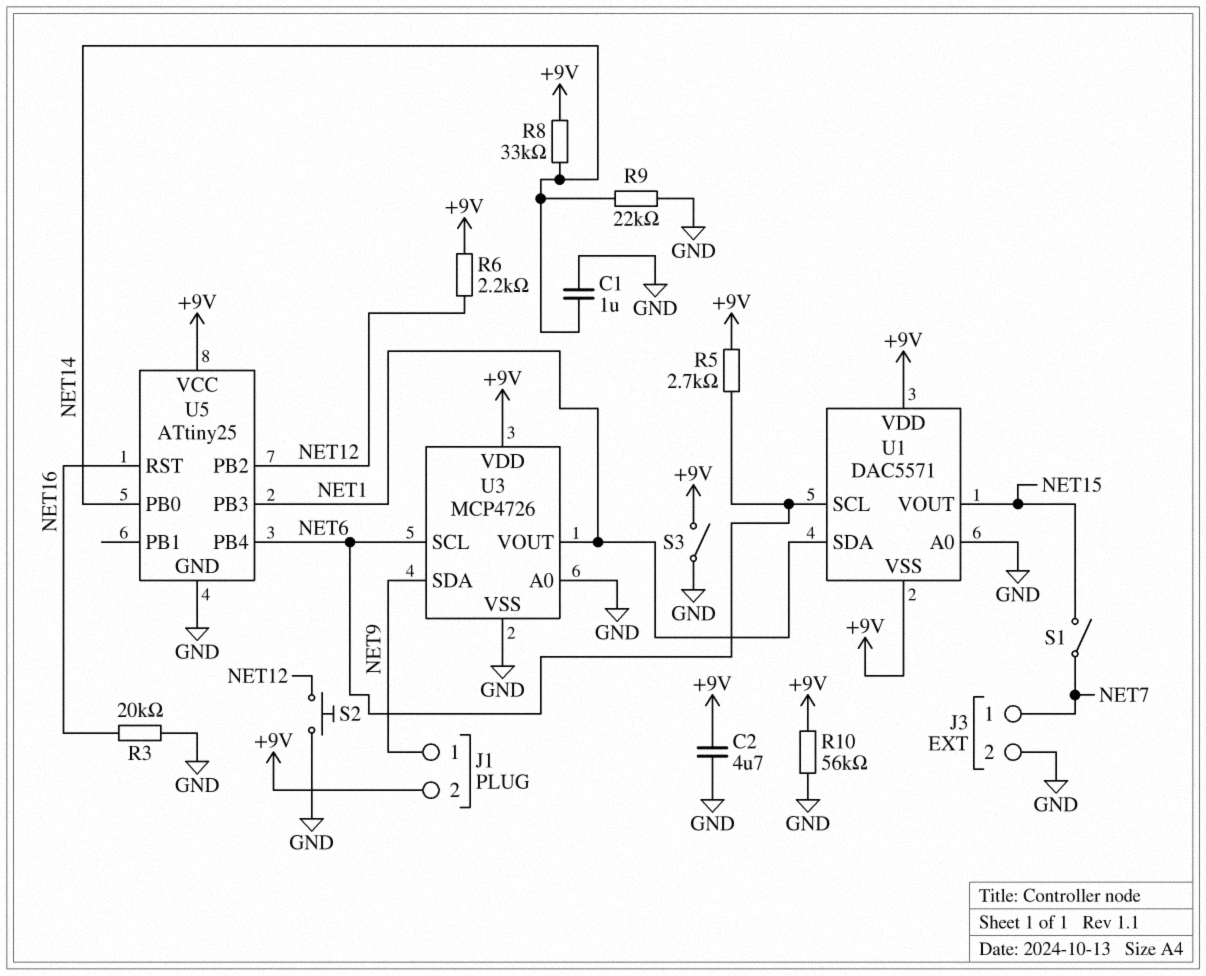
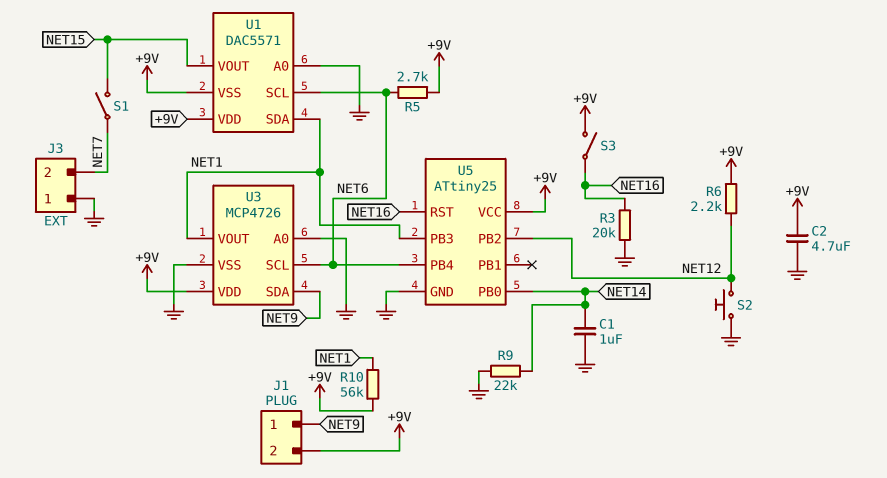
J3 pin 1: NET7 -> GND
J3 pin 2: GND -> NET7
R8: 33k (+9V, NET14) -> none
R10: 56k (+9V, GND) -> 56k (+9V, NET1)
S3: switch (+9V, GND) -> switch (+9V, NET16)

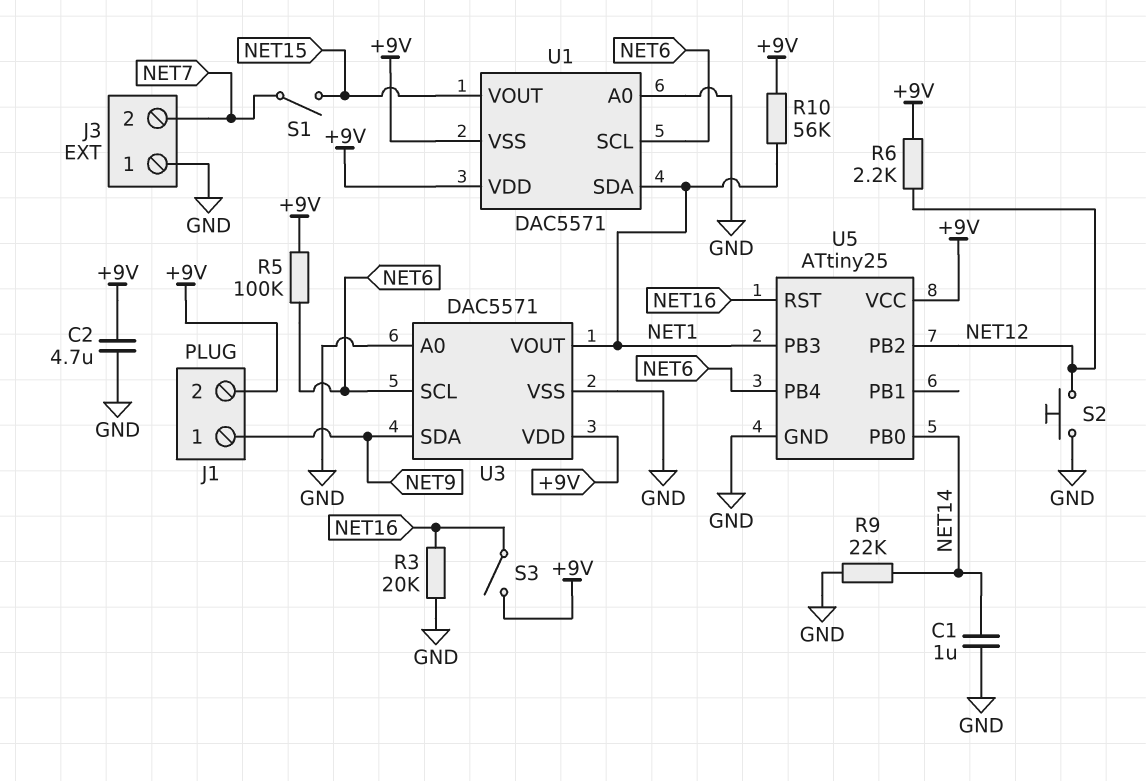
R5: 2.7k (+9V, NET6) -> 100k (+9V, NET6)
U3: MCP4726 -> DAC5571

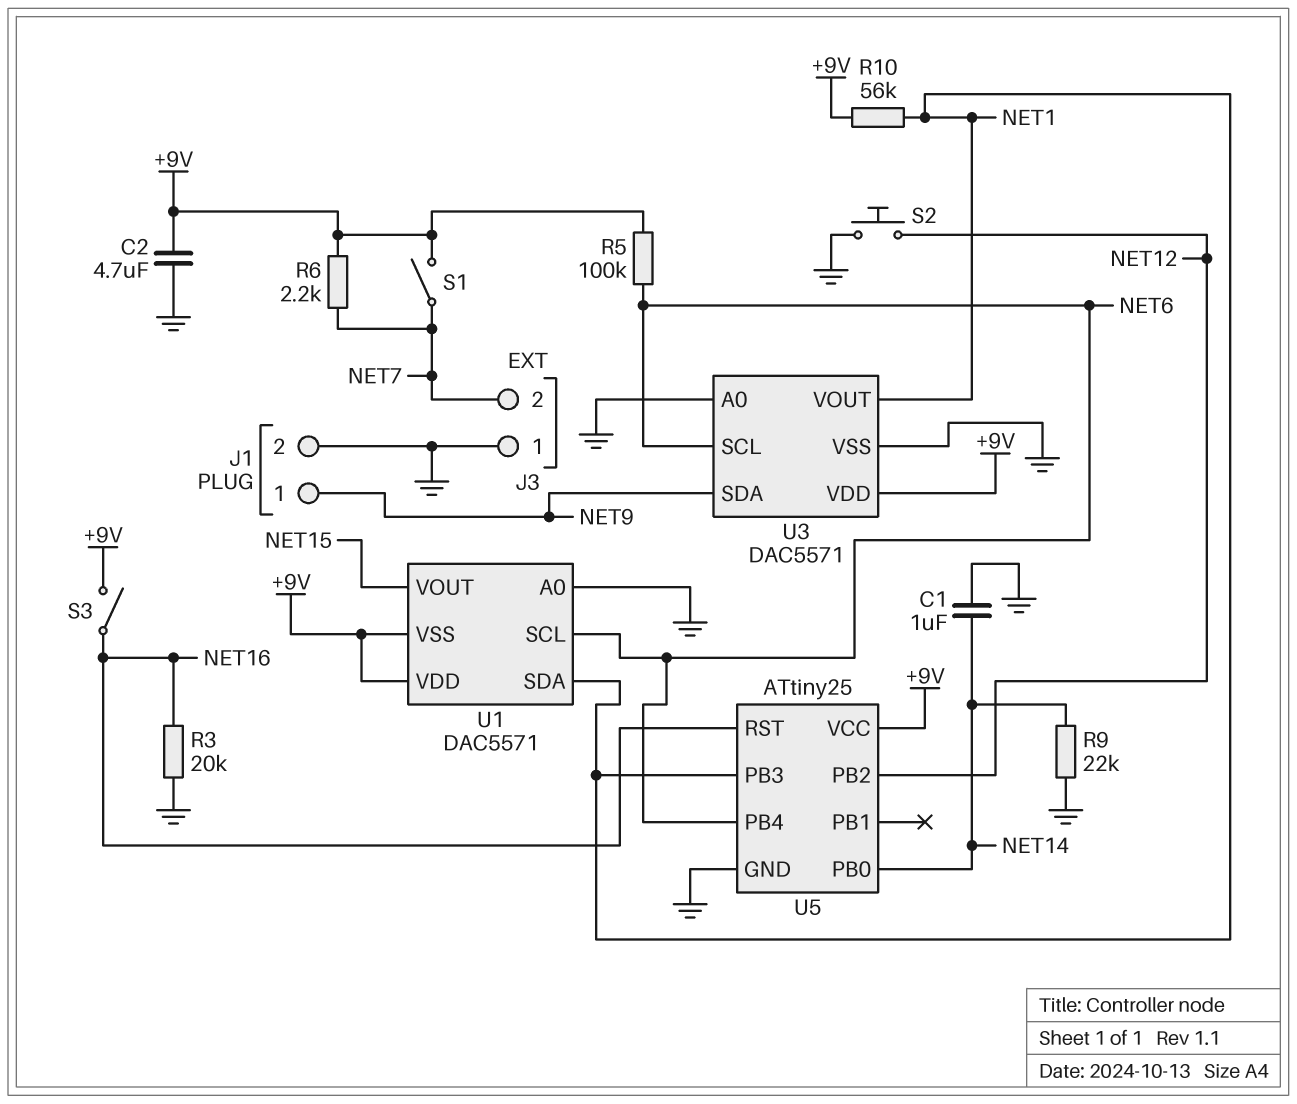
J1 pin 2: +9V -> GND
R6: 2.2k (+9V, NET12) -> 2.2k (+9V, NET7)
S1: switch (NET7, NET15) -> switch (+9V, NET7)

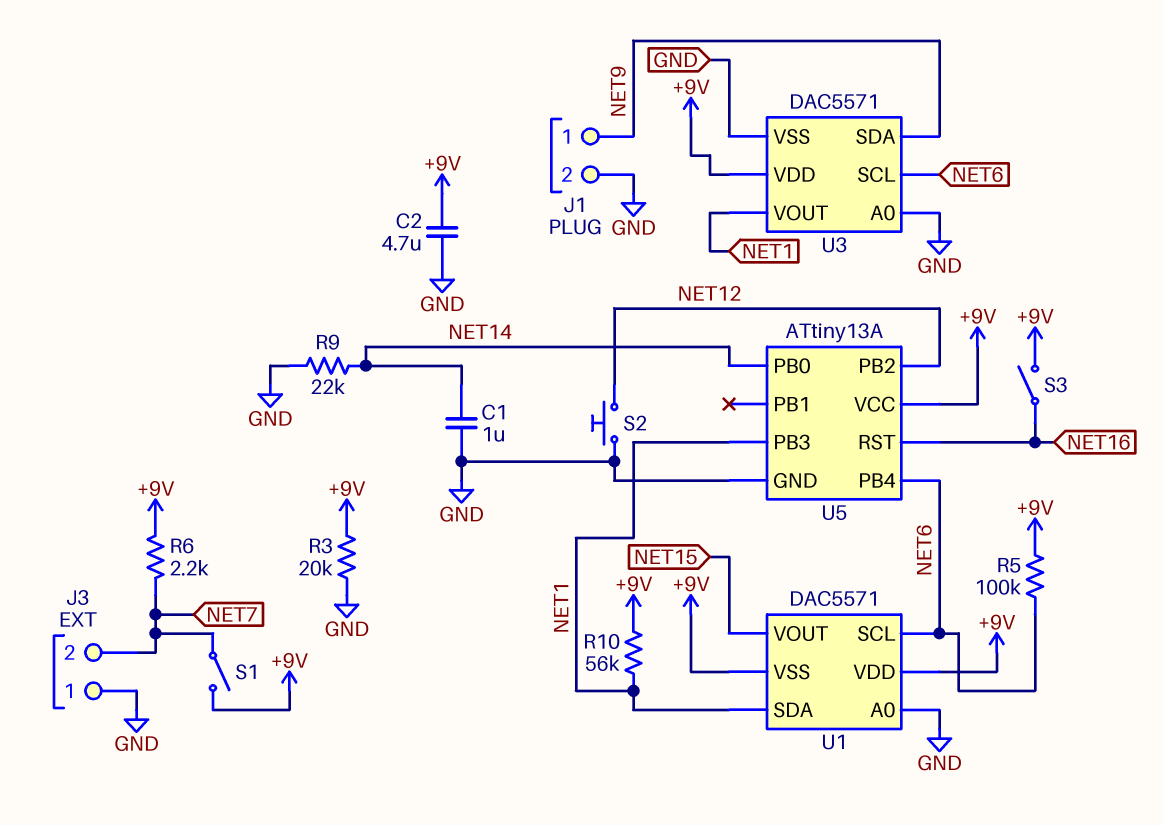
R3: 20k (GND, NET16) -> 20k (+9V, GND)
U5: ATtiny25 -> ATtiny13A

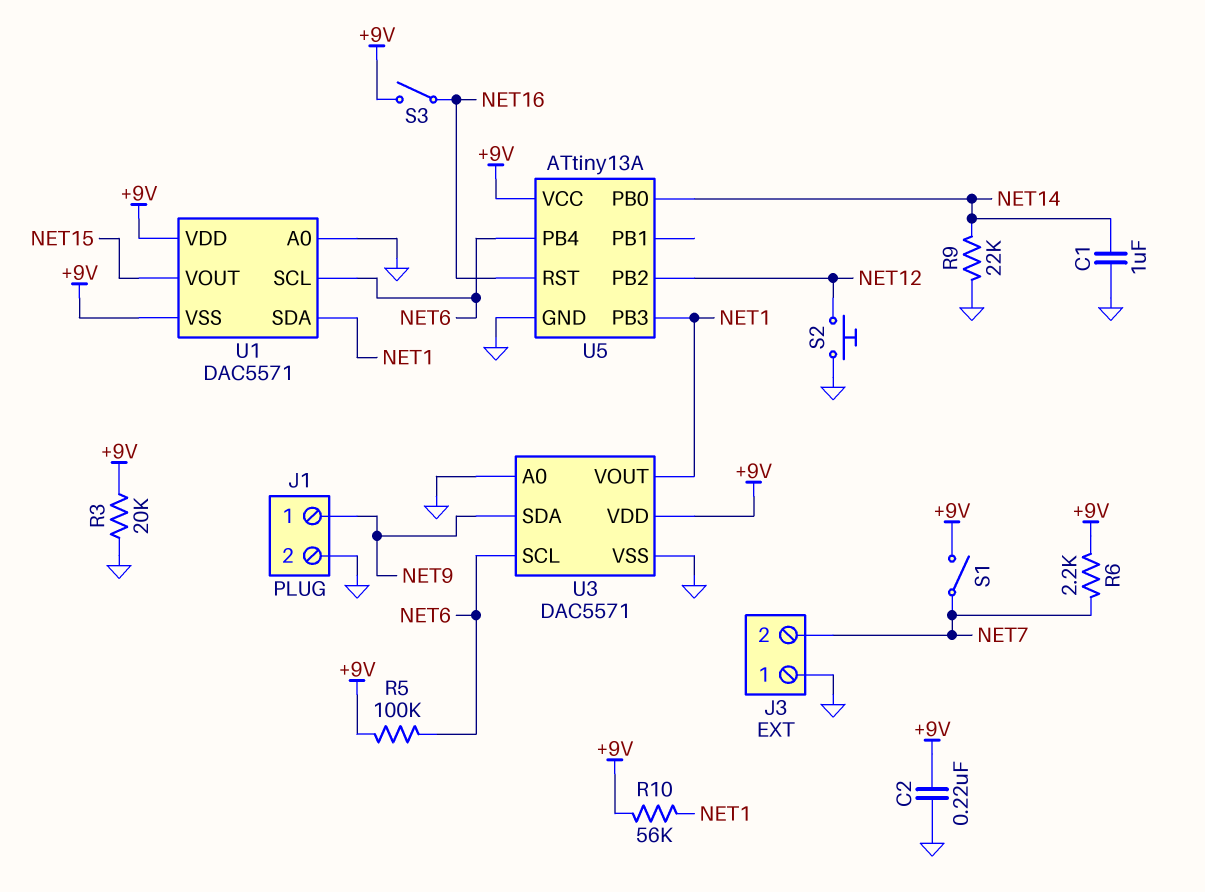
C2: 4.7uF (+9V, GND) -> 220nF (+9V, GND)

